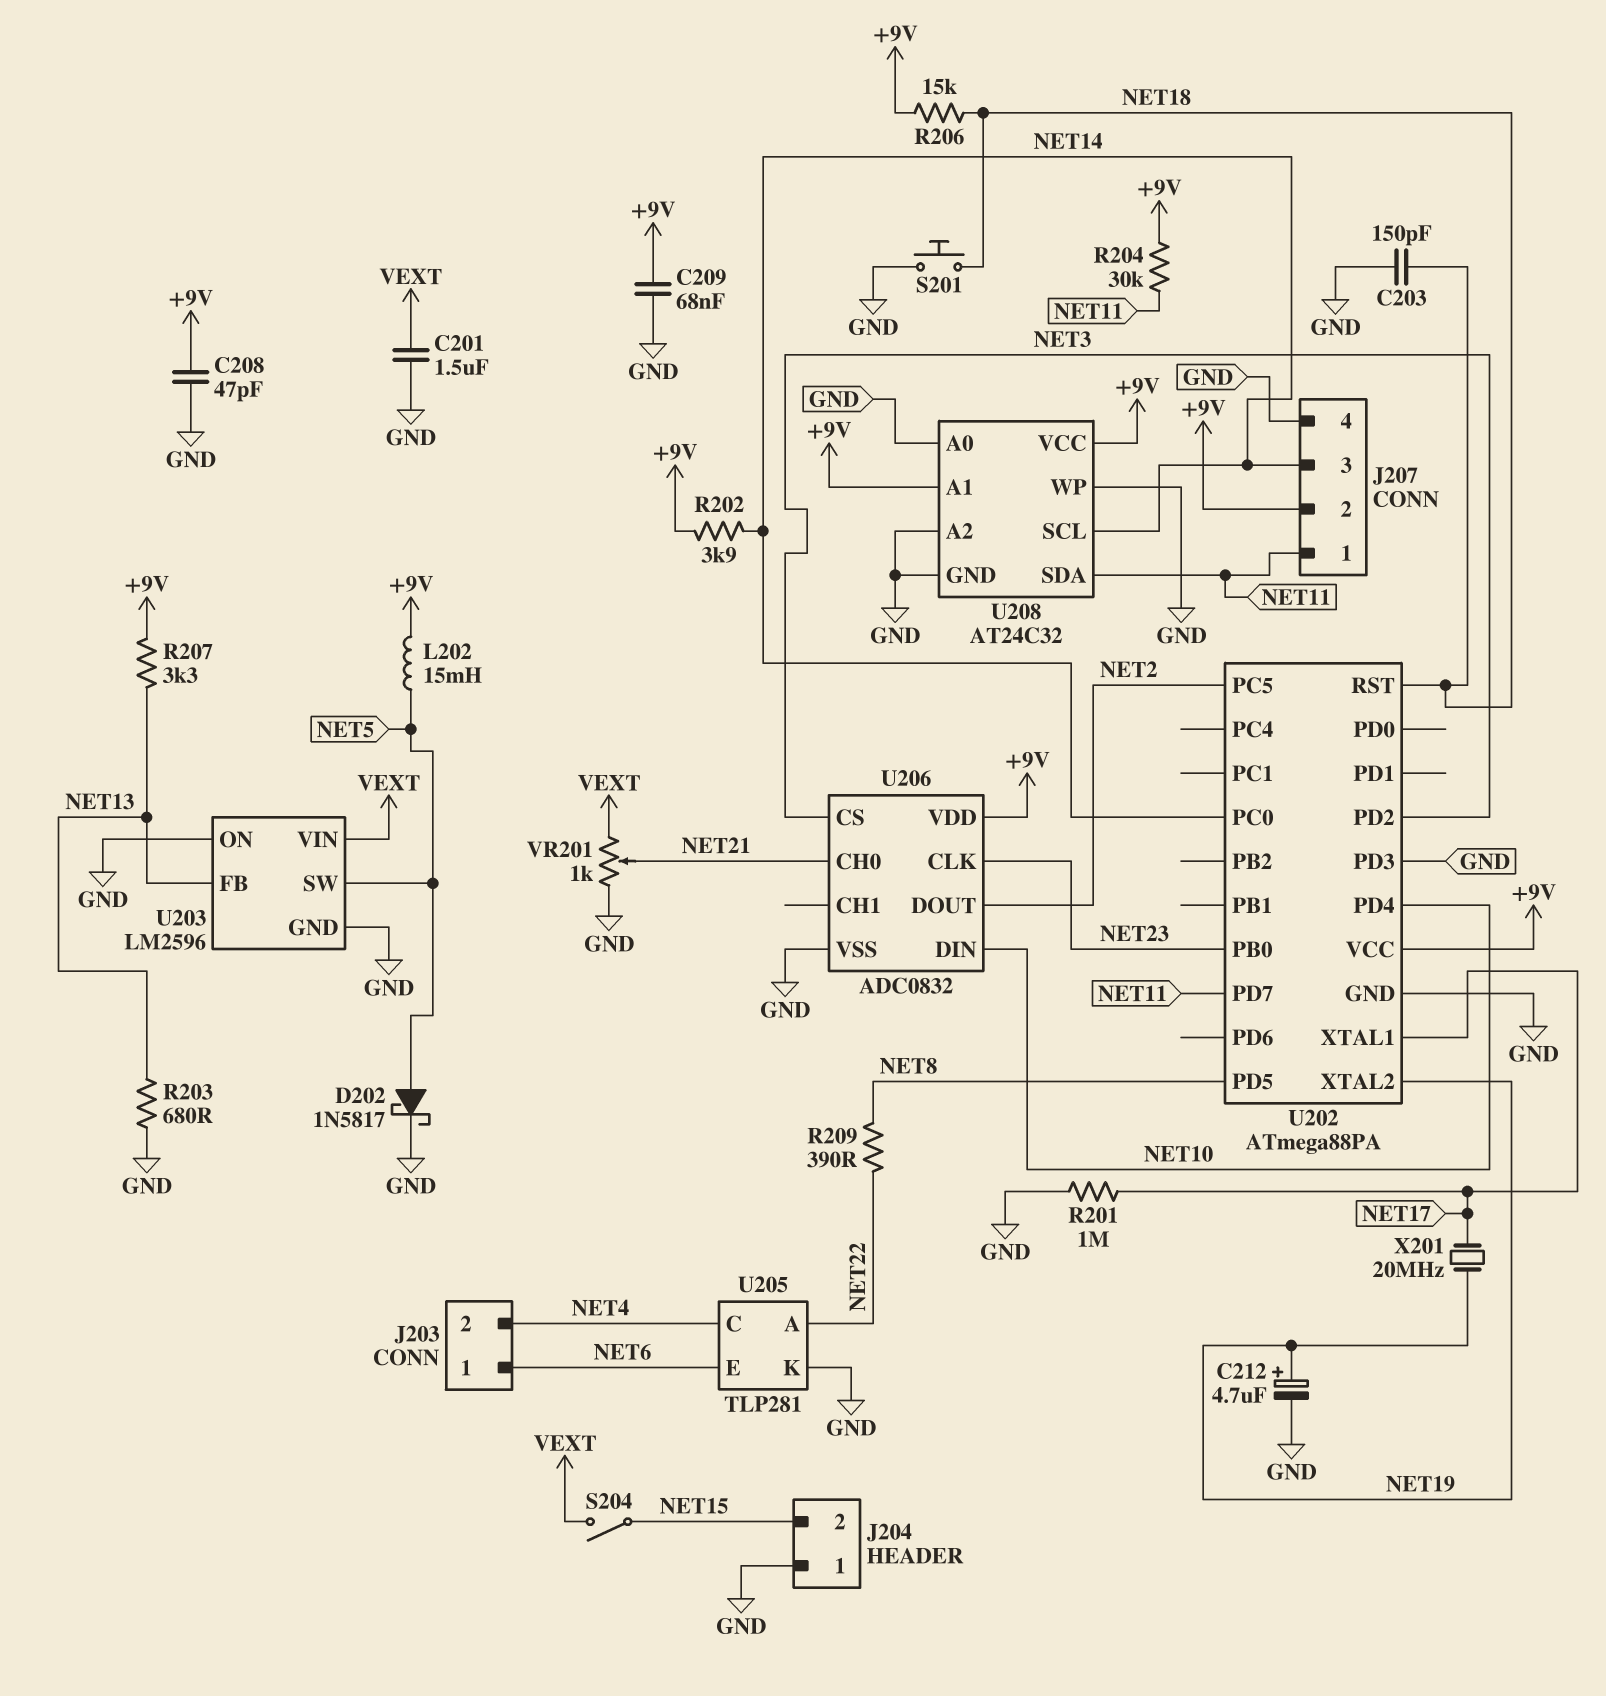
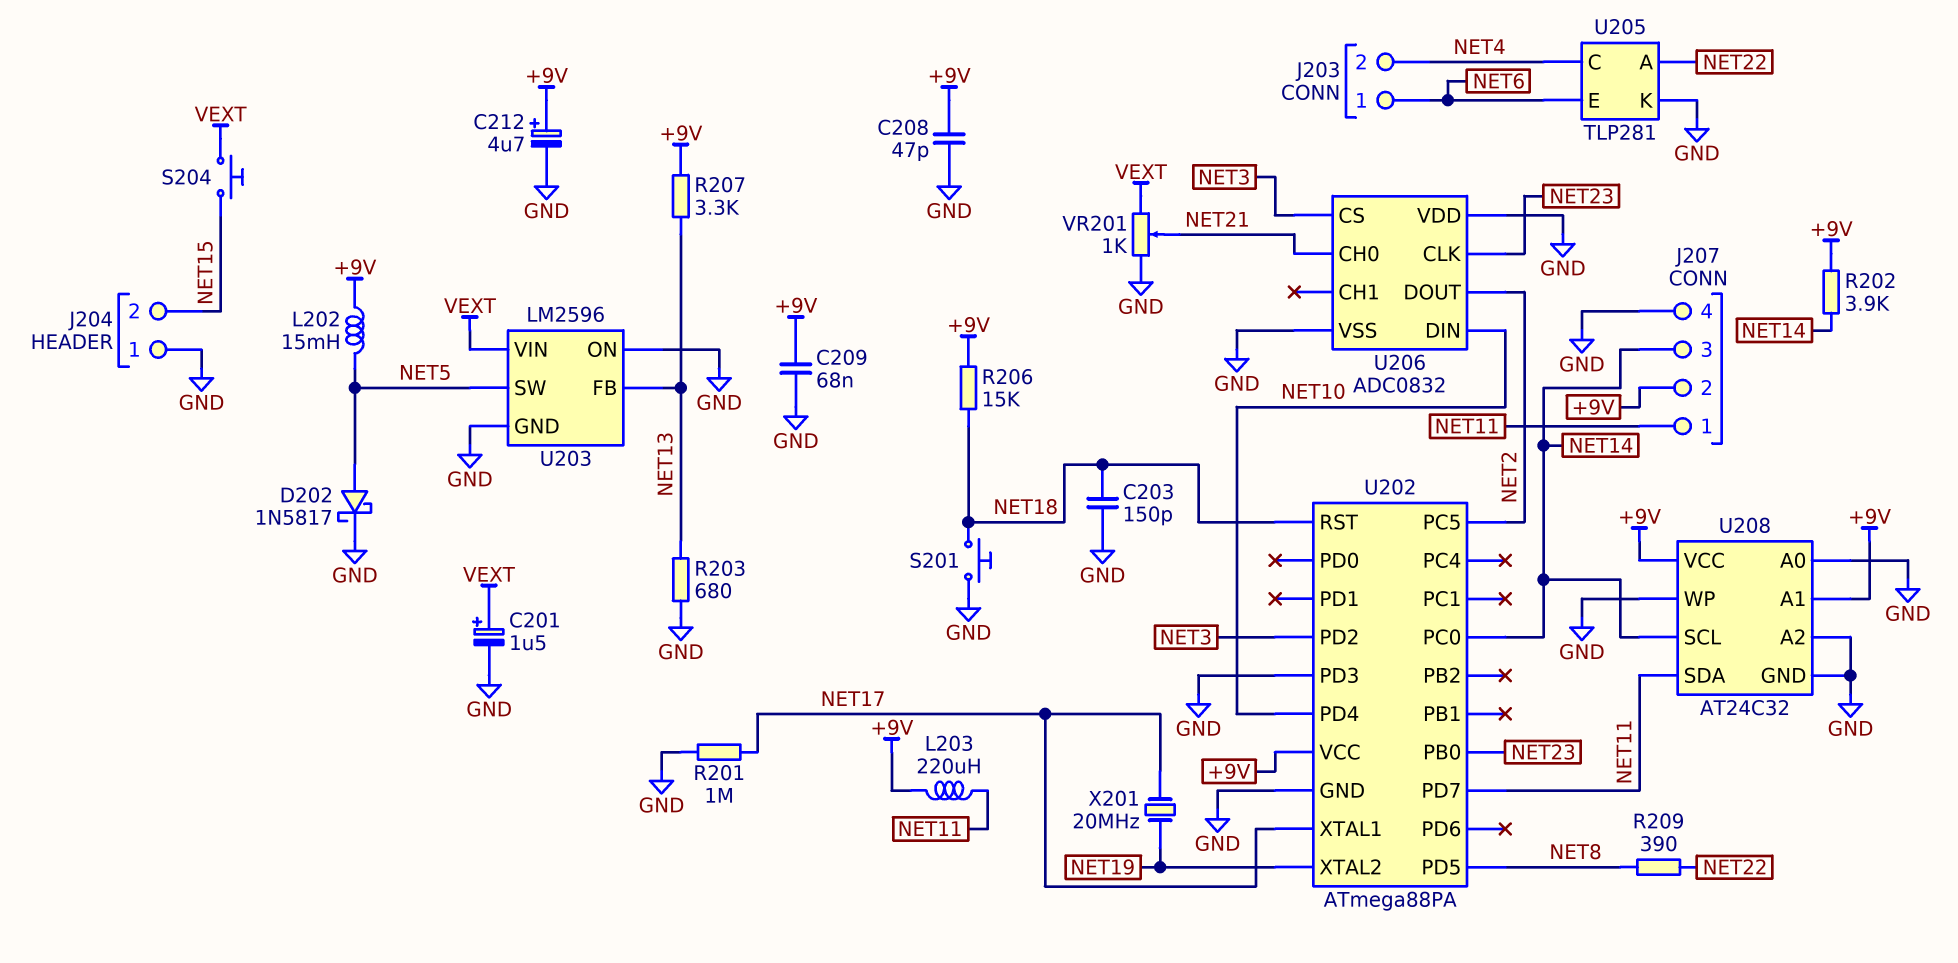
C201: 1.5uF (GND, VEXT) -> 1.5uF (plus VEXT, minus GND)
C212: 4.7uF (plus NET19, minus GND) -> 4.7uF (plus +9V, minus GND)
L203: none -> 220uH (+9V, NET11)
R204: 30k (+9V, NET11) -> none
S204: switch (NET15, VEXT) -> button (NET15, VEXT)
U206 pin VDD: +9V -> GND

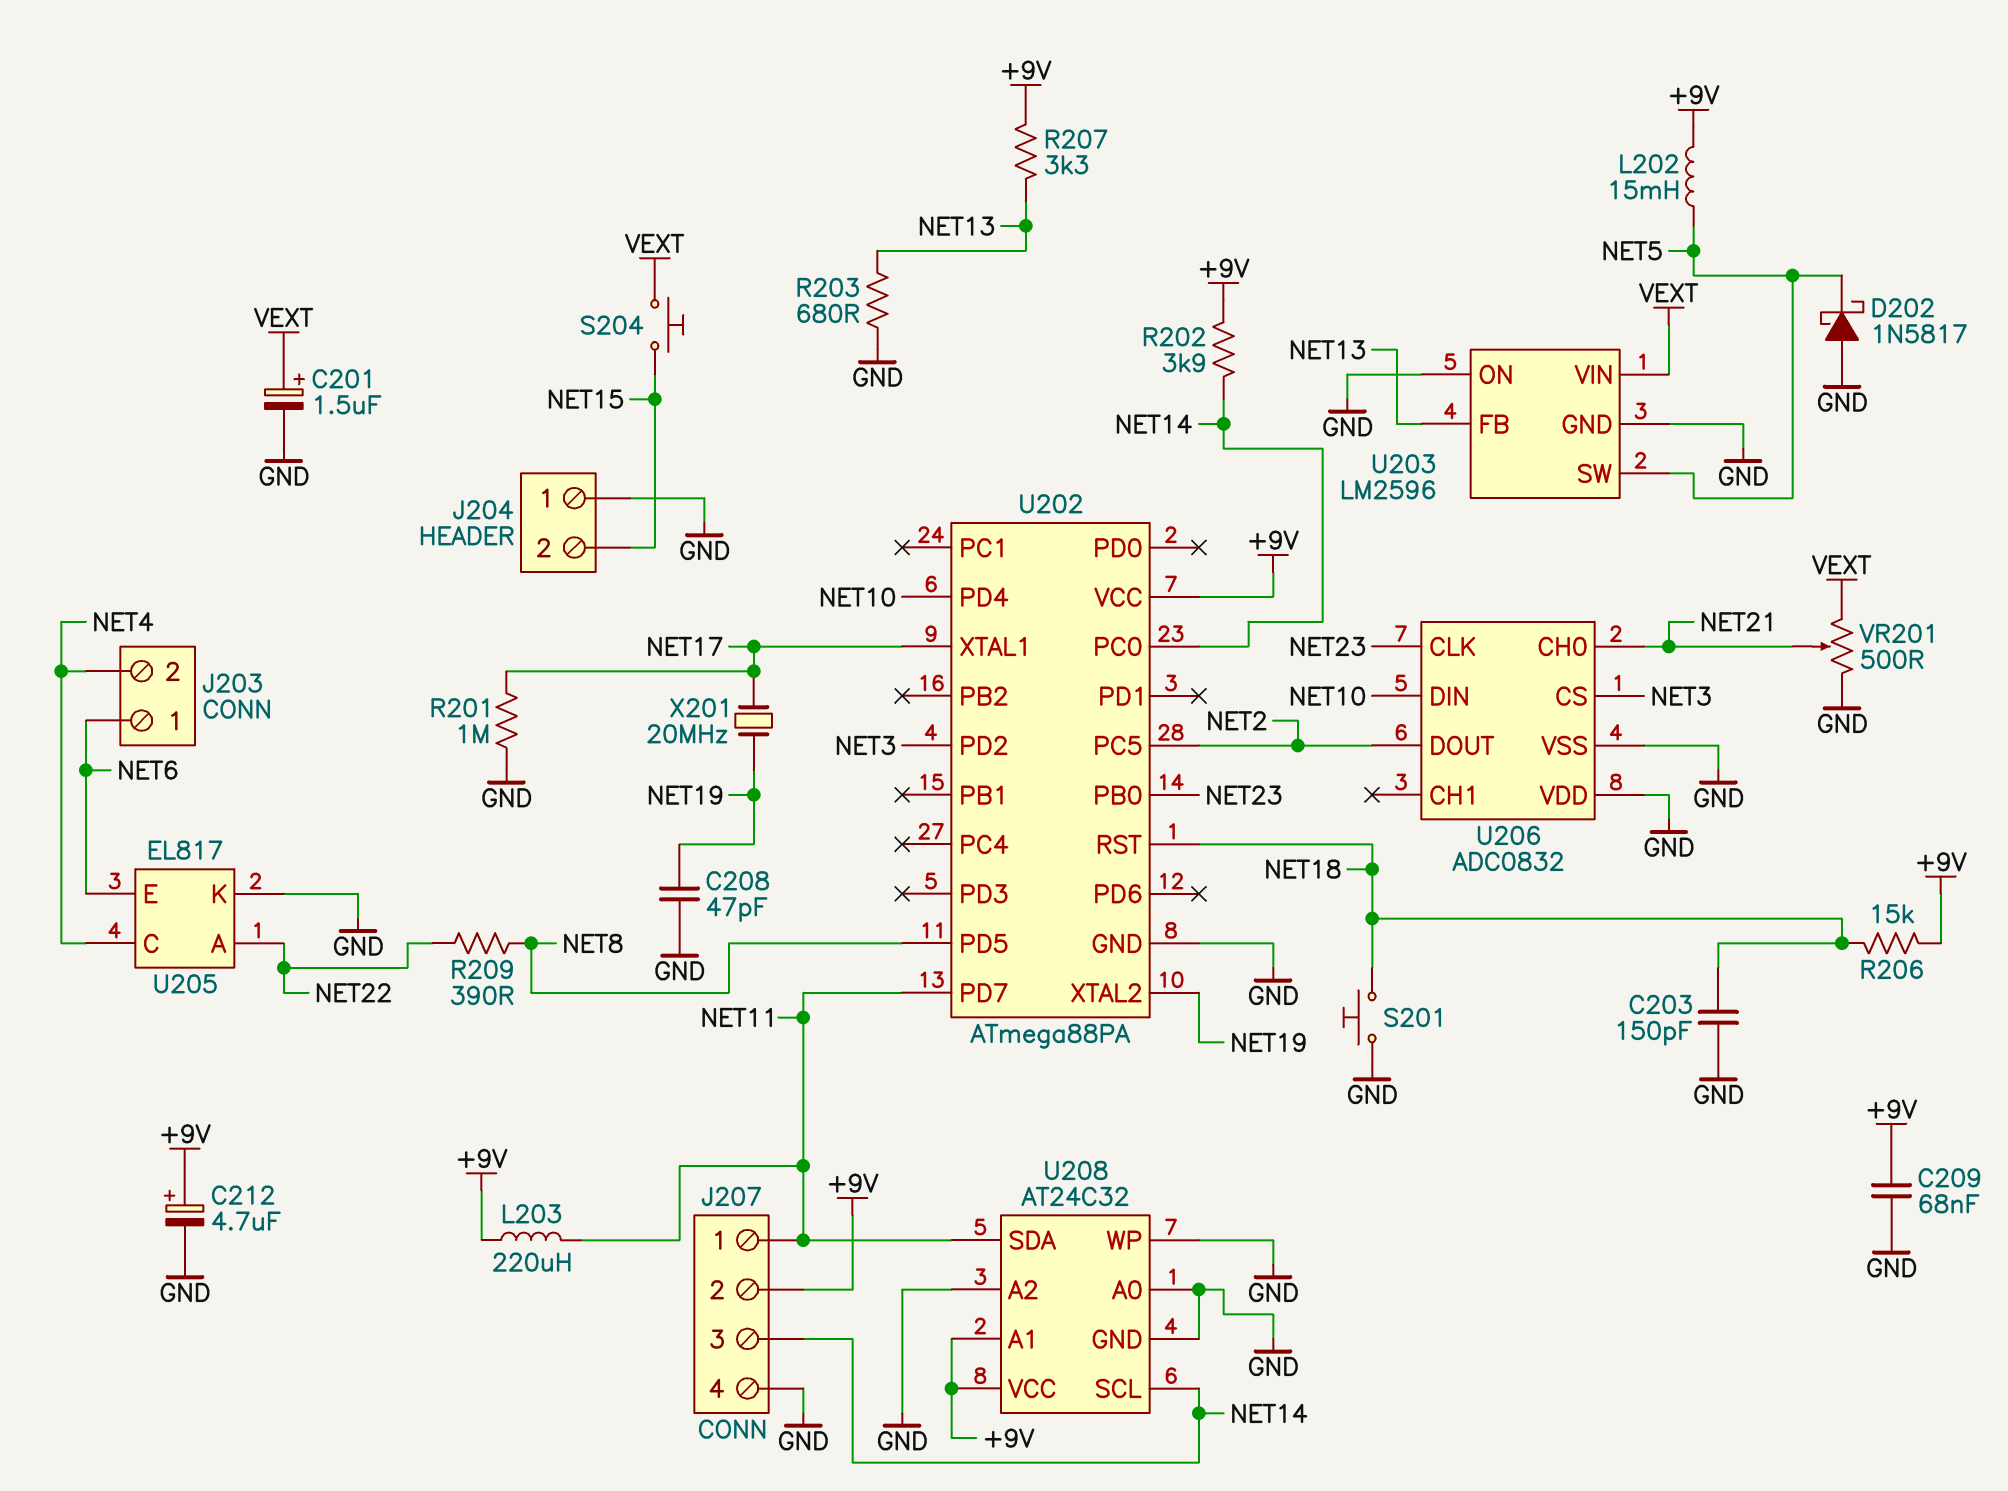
C208: 47pF (+9V, GND) -> 47pF (GND, NET19)
D202: schottky 1N5817 (A NET5, K GND) -> schottky 1N5817 (A GND, K NET5)
U202 pin PD3: GND -> none
U205: TLP281 -> EL817
VR201: 1k (GND, VEXT, wiper NET21) -> 500 (GND, VEXT, wiper NET21)

